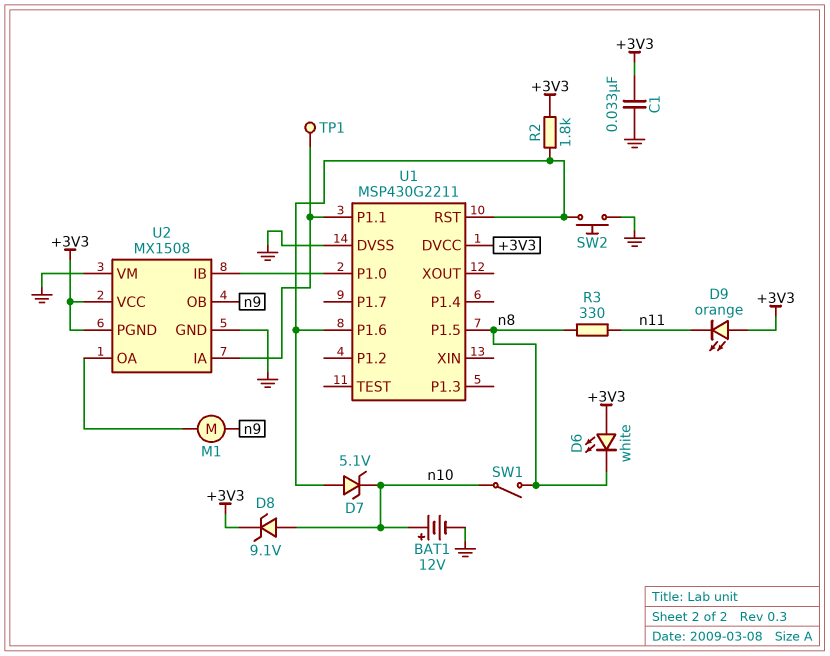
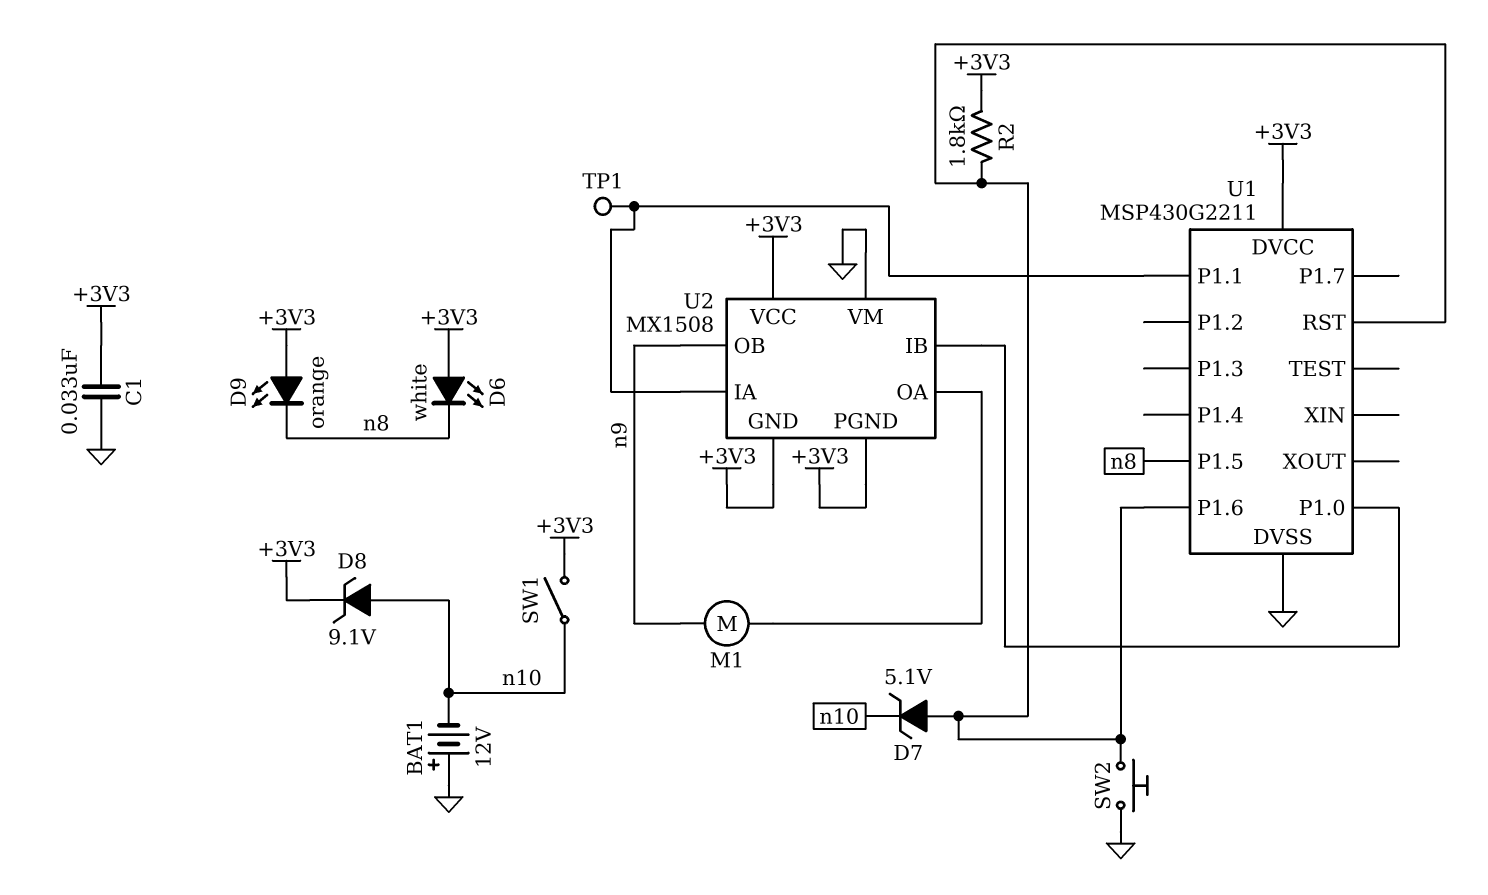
BAT1: 12V (plus n10, minus GND) -> 12V (plus GND, minus n10)
D9: LED orange (A +3V3, K n11) -> LED orange (A +3V3, K n8)
R3: 330 (n8, n11) -> none
SW1: switch (n8, n10) -> switch (+3V3, n10)
U2 pin GND: GND -> +3V3

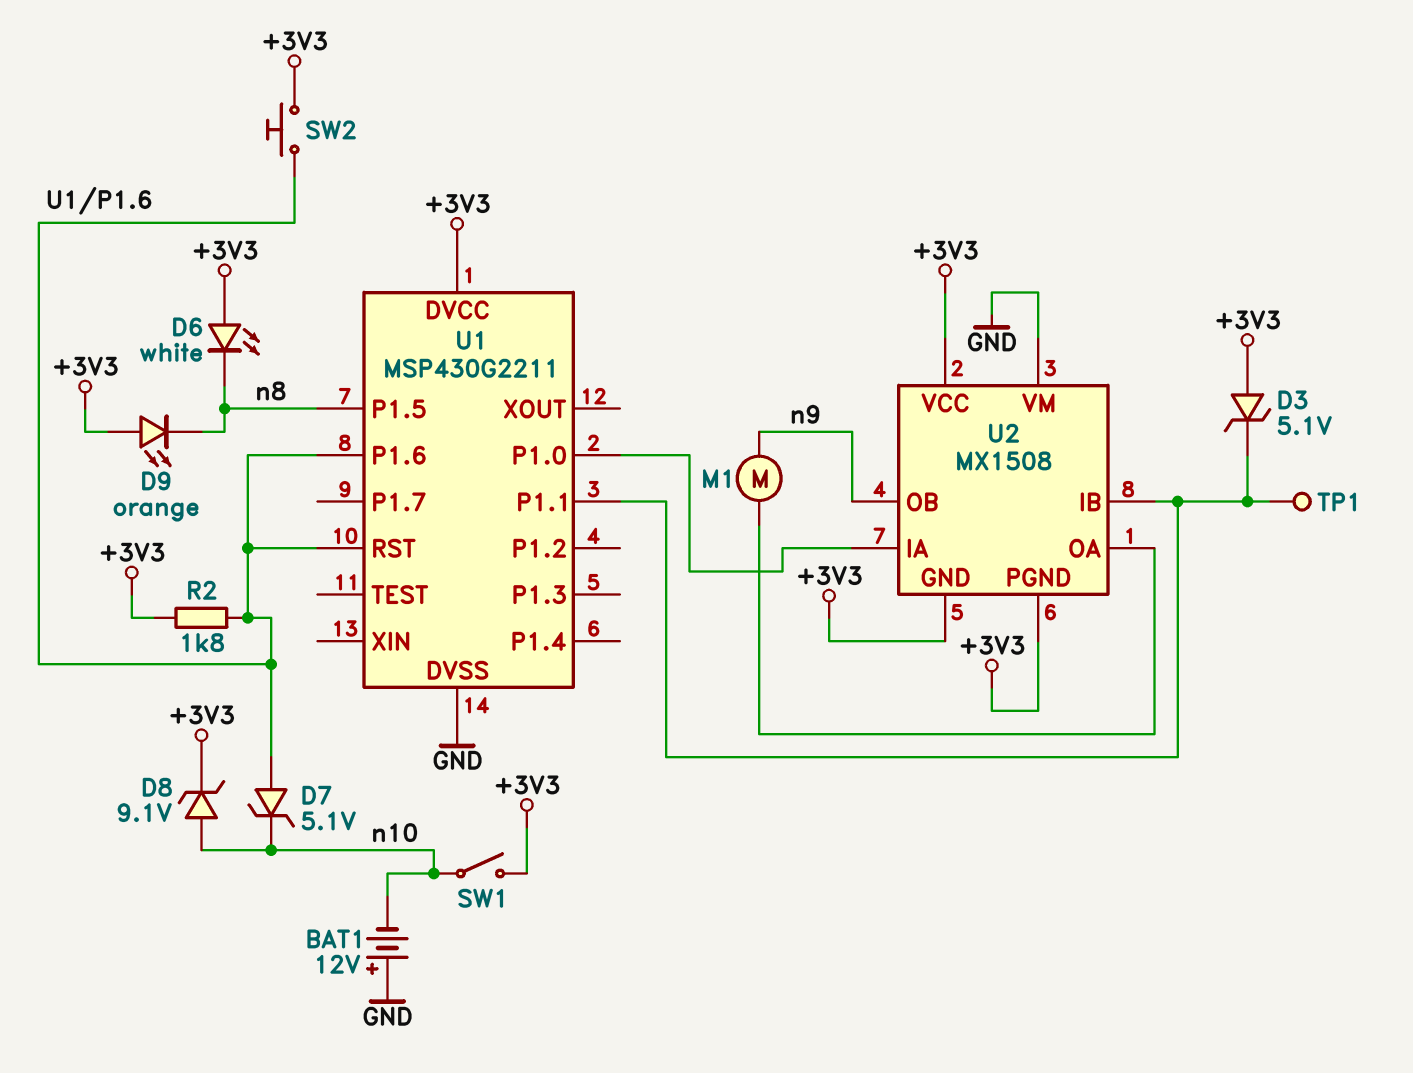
C1: 33nF (+3V3, GND) -> none
D3: none -> zener 5.1V (A +3V3, K U1/P1.1)
SW2: button (GND, U1/P1.6) -> button (+3V3, U1/P1.6)
U2 pin IA: U1/P1.1 -> U1/P1.0
U2 pin IB: U1/P1.0 -> U1/P1.1

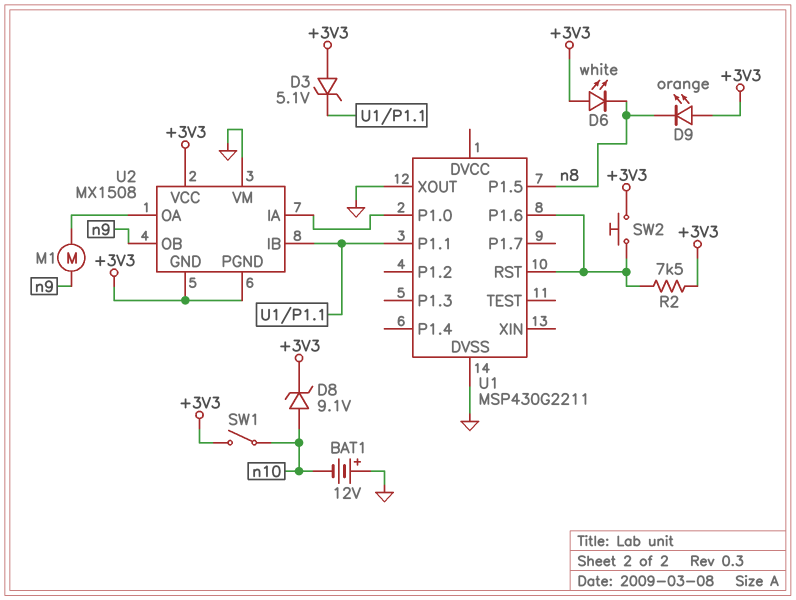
D7: zener 5.1V (A U1/P1.6, K n10) -> none
R2: 1.8k (+3V3, U1/P1.6) -> 7.5k (+3V3, U1/P1.6)
TP1: test point (U1/P1.1) -> none
U1 pin DVCC: +3V3 -> none
U1 pin XOUT: none -> GND

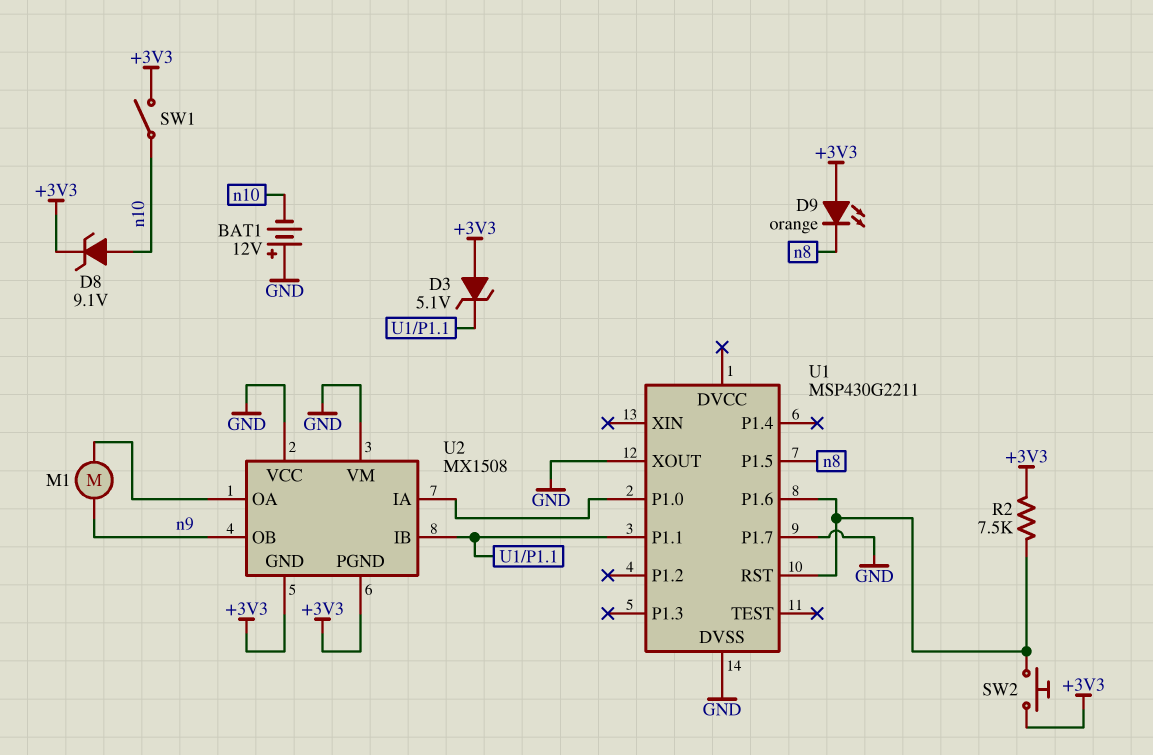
D6: LED white (A +3V3, K n8) -> none
U1 pin P1.7: none -> GND
U2 pin VCC: +3V3 -> GND

